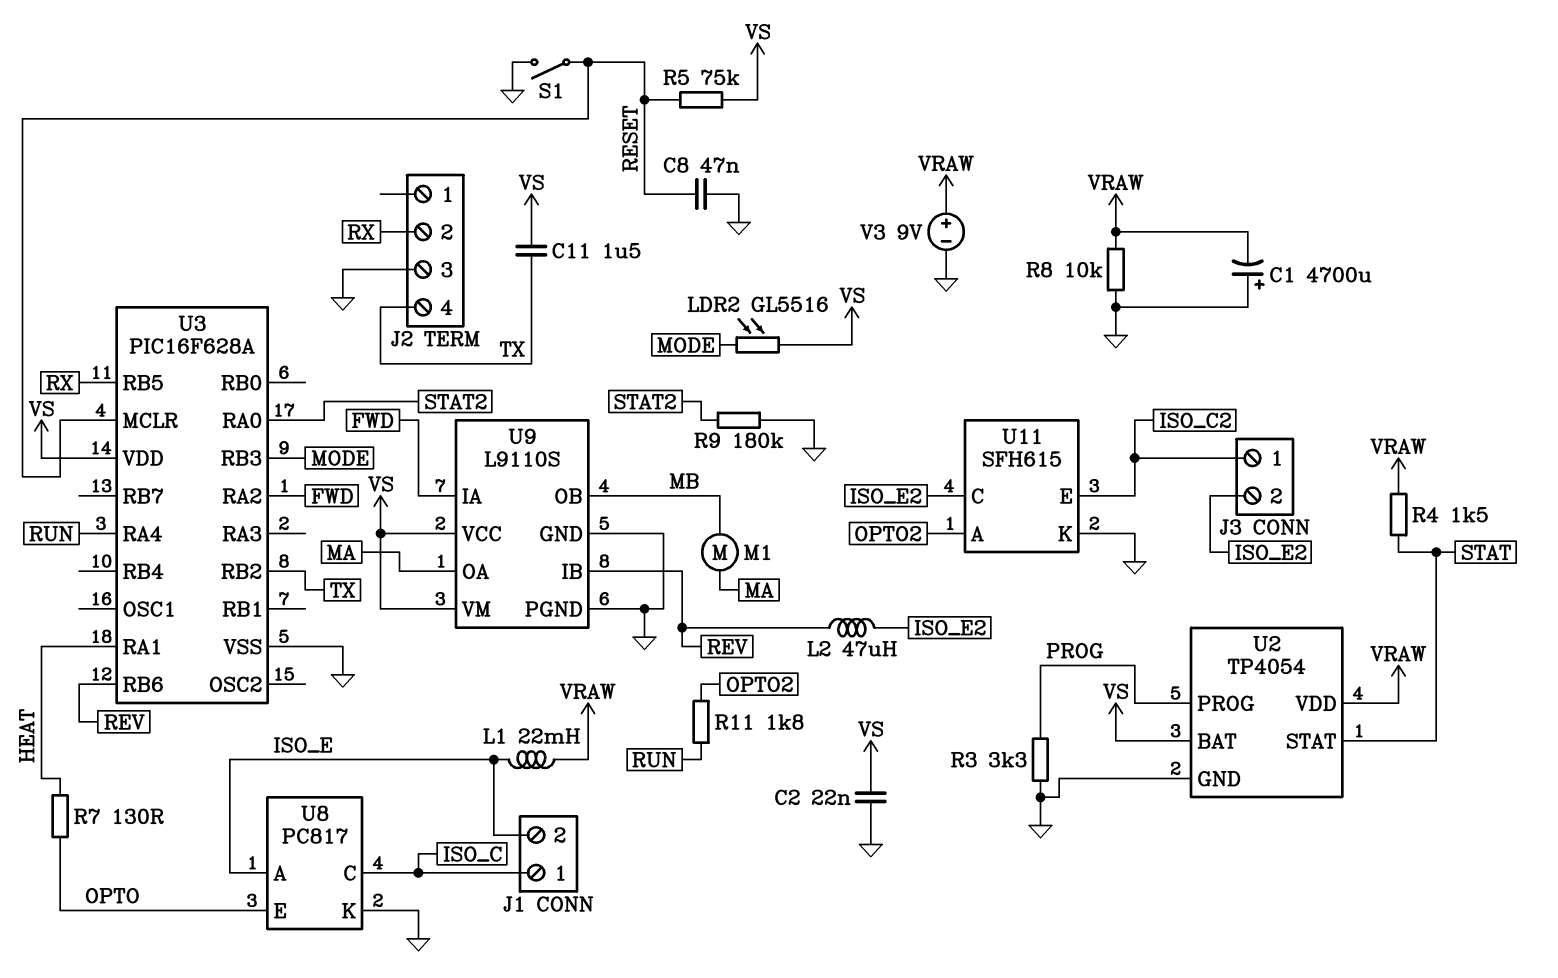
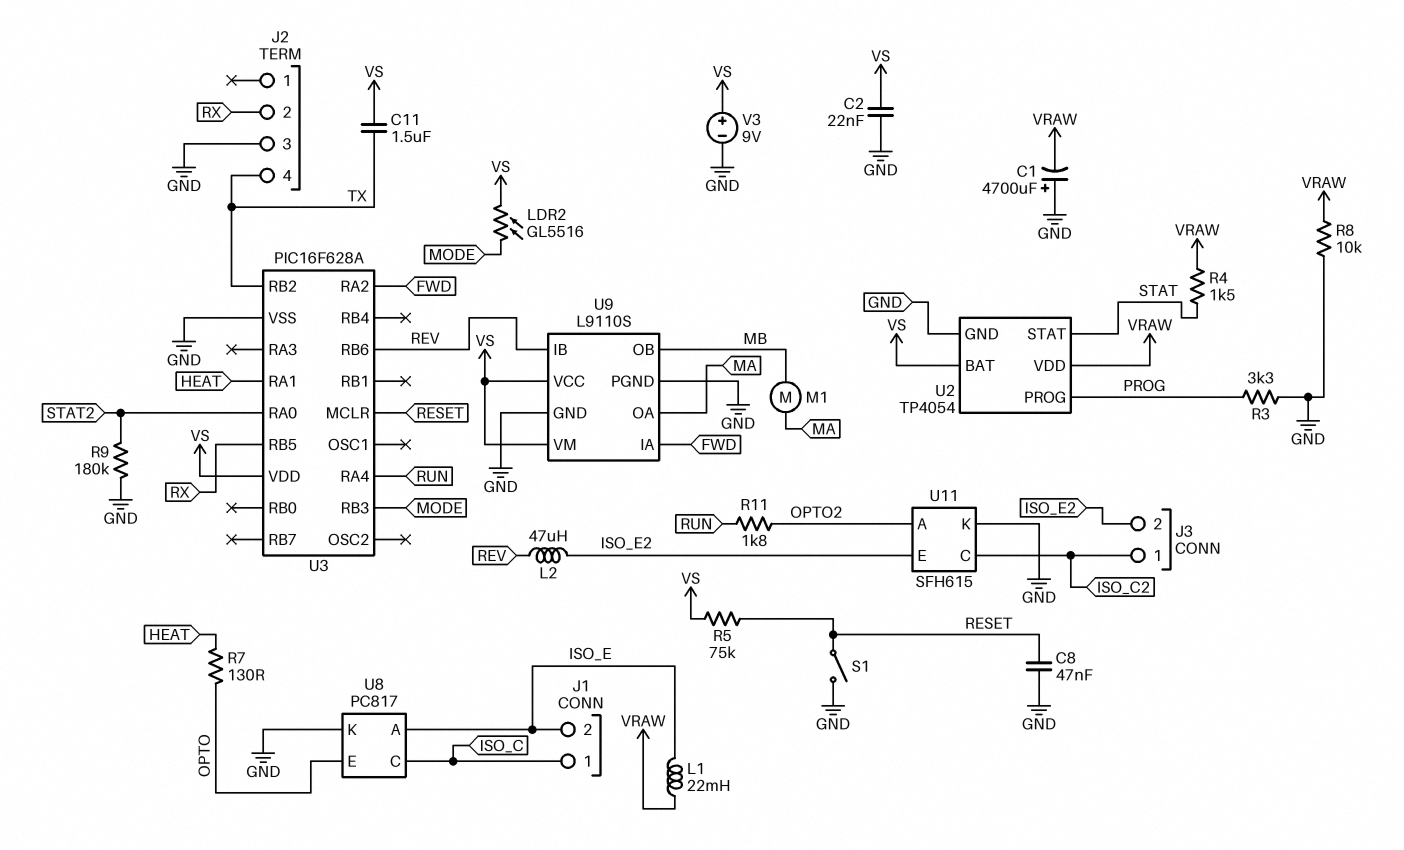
U11 pin C: ISO_E2 -> ISO_C2
U11 pin E: ISO_C2 -> ISO_E2
V3: 9V (plus VRAW, minus GND) -> 9V (plus VS, minus GND)

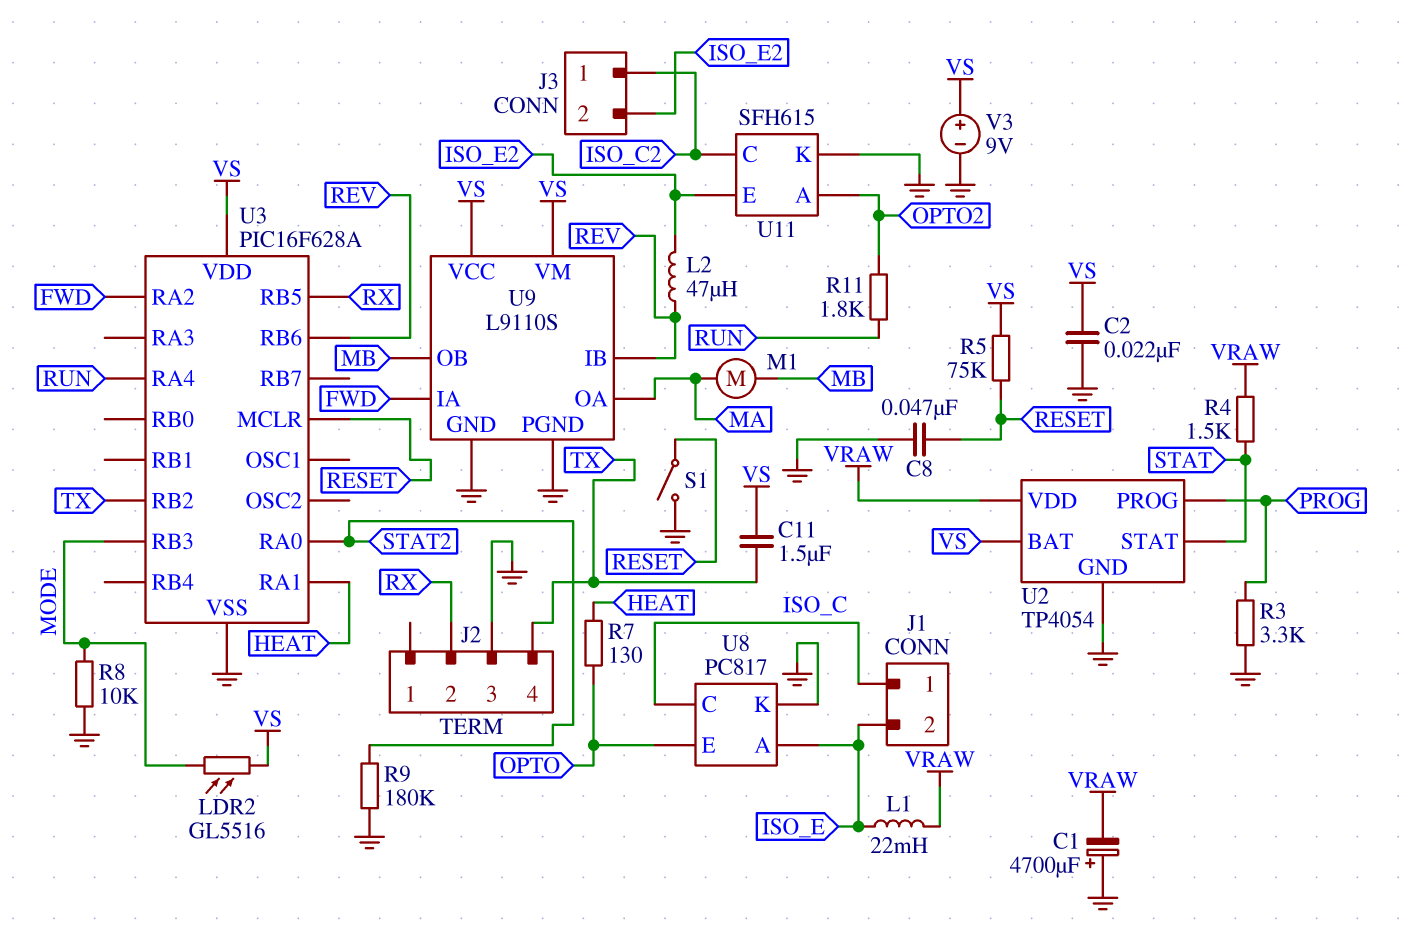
R8: 10k (GND, VRAW) -> 10k (GND, MODE)

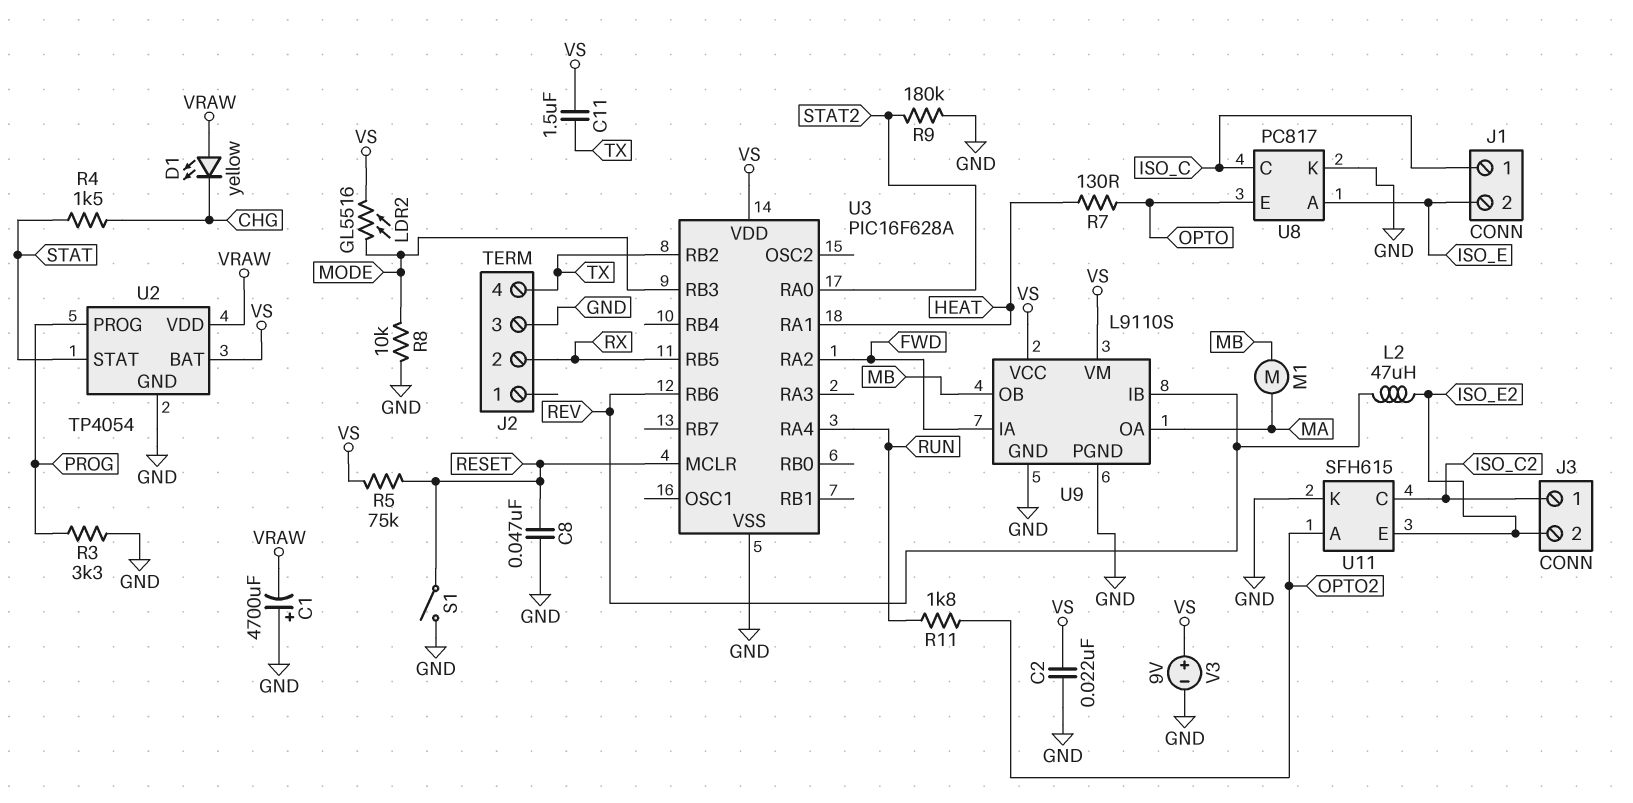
D1: none -> LED yellow (A VRAW, K CHG)
L1: 22mH (ISO_E, VRAW) -> none
R4: 1.5k (STAT, VRAW) -> 1.5k (CHG, STAT)

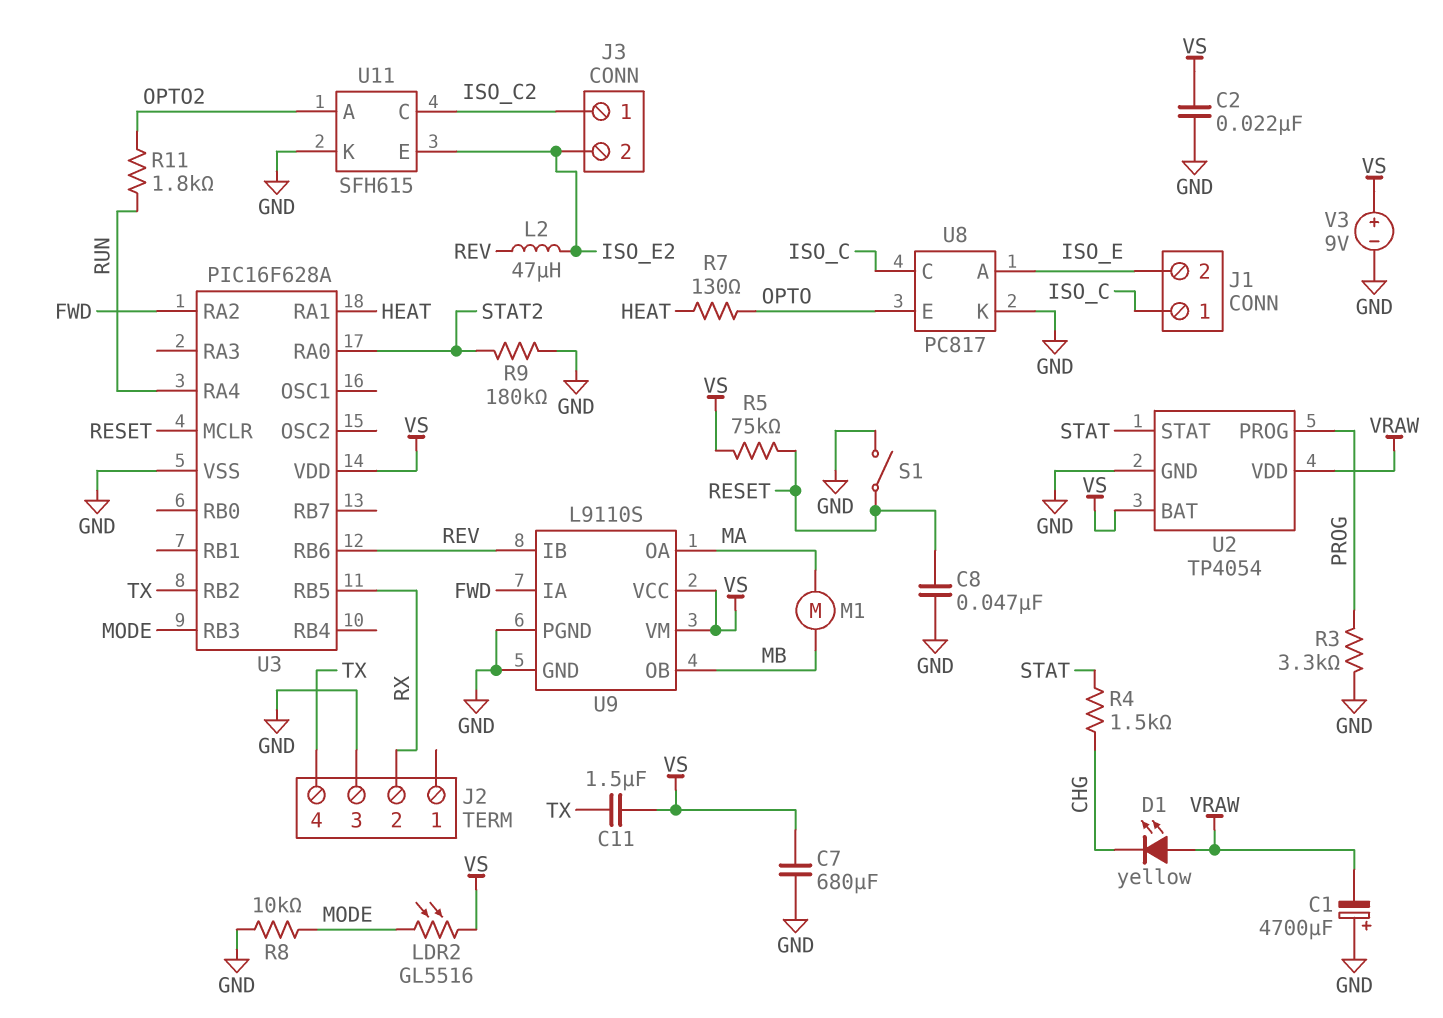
C7: none -> 680uF (GND, VS)

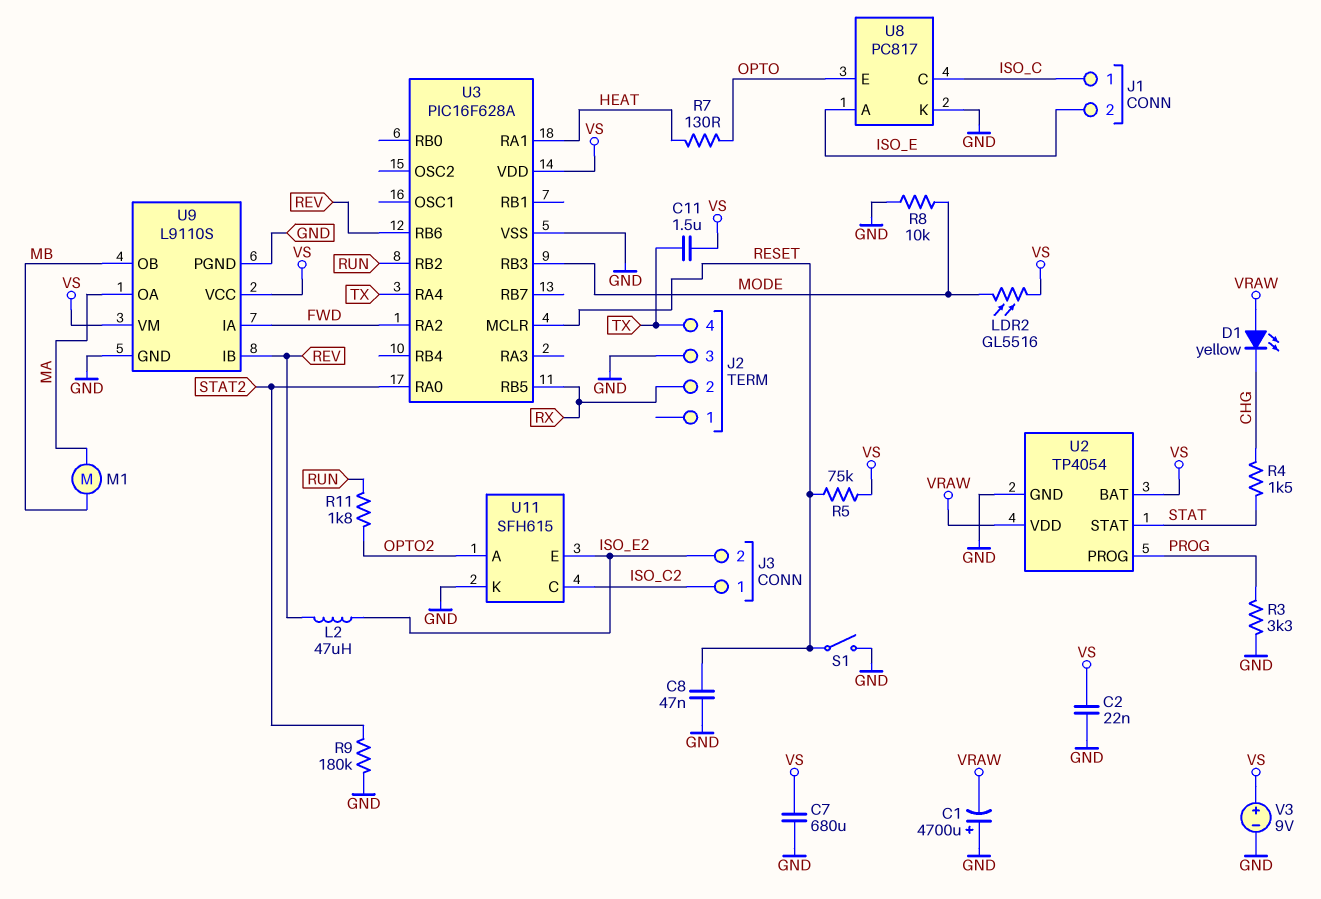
U3 pin RA4: RUN -> TX
U3 pin RB2: TX -> RUN

